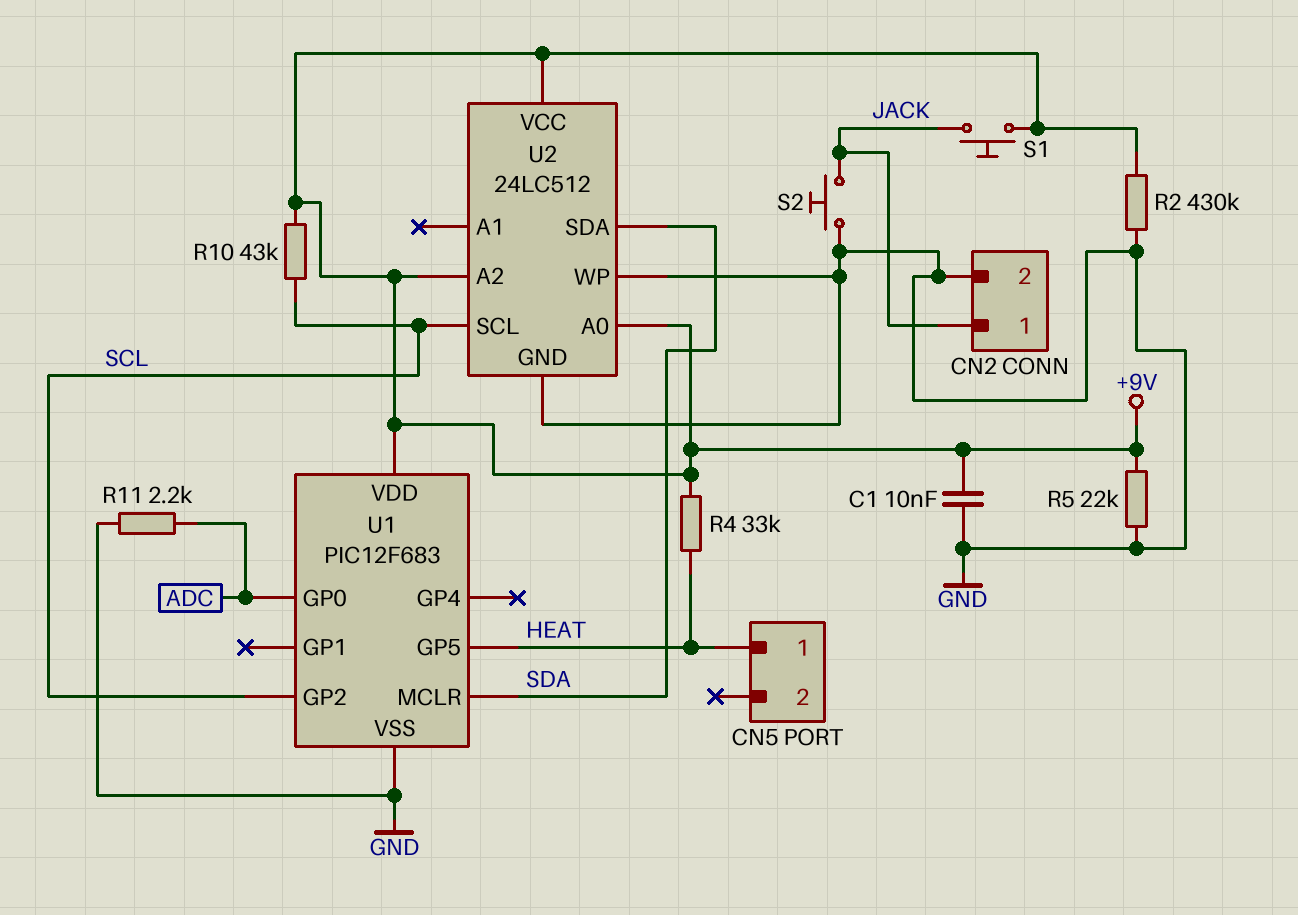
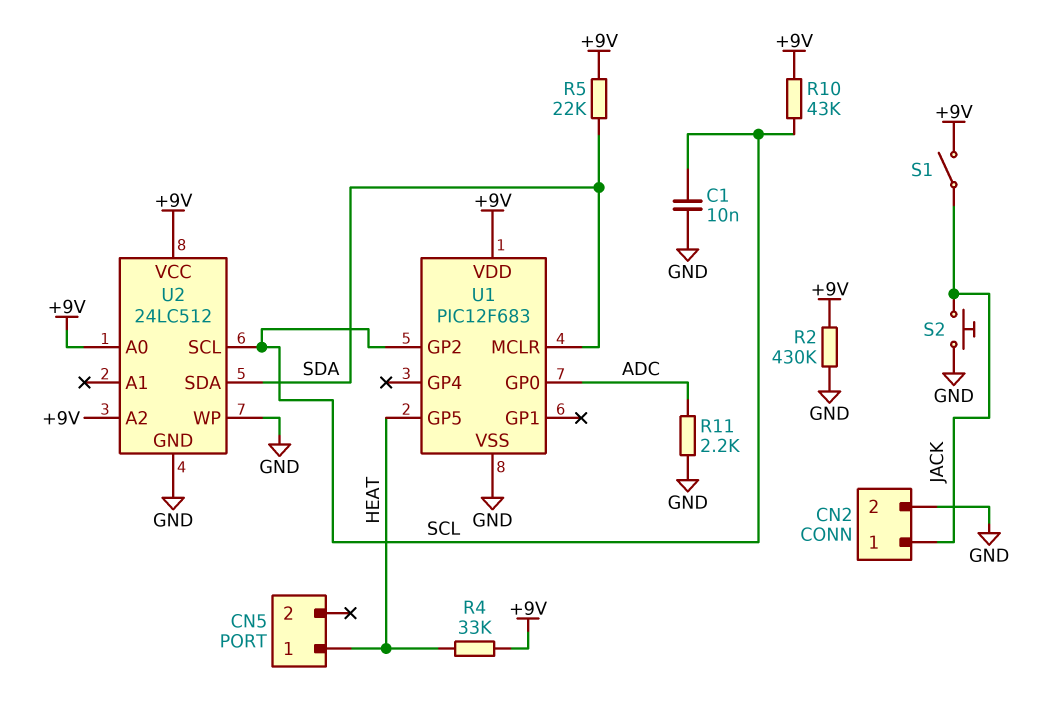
C1: 10nF (+9V, GND) -> 10nF (GND, SCL)
R5: 22k (+9V, GND) -> 22k (+9V, SDA)
S1: button (+9V, JACK) -> switch (+9V, JACK)

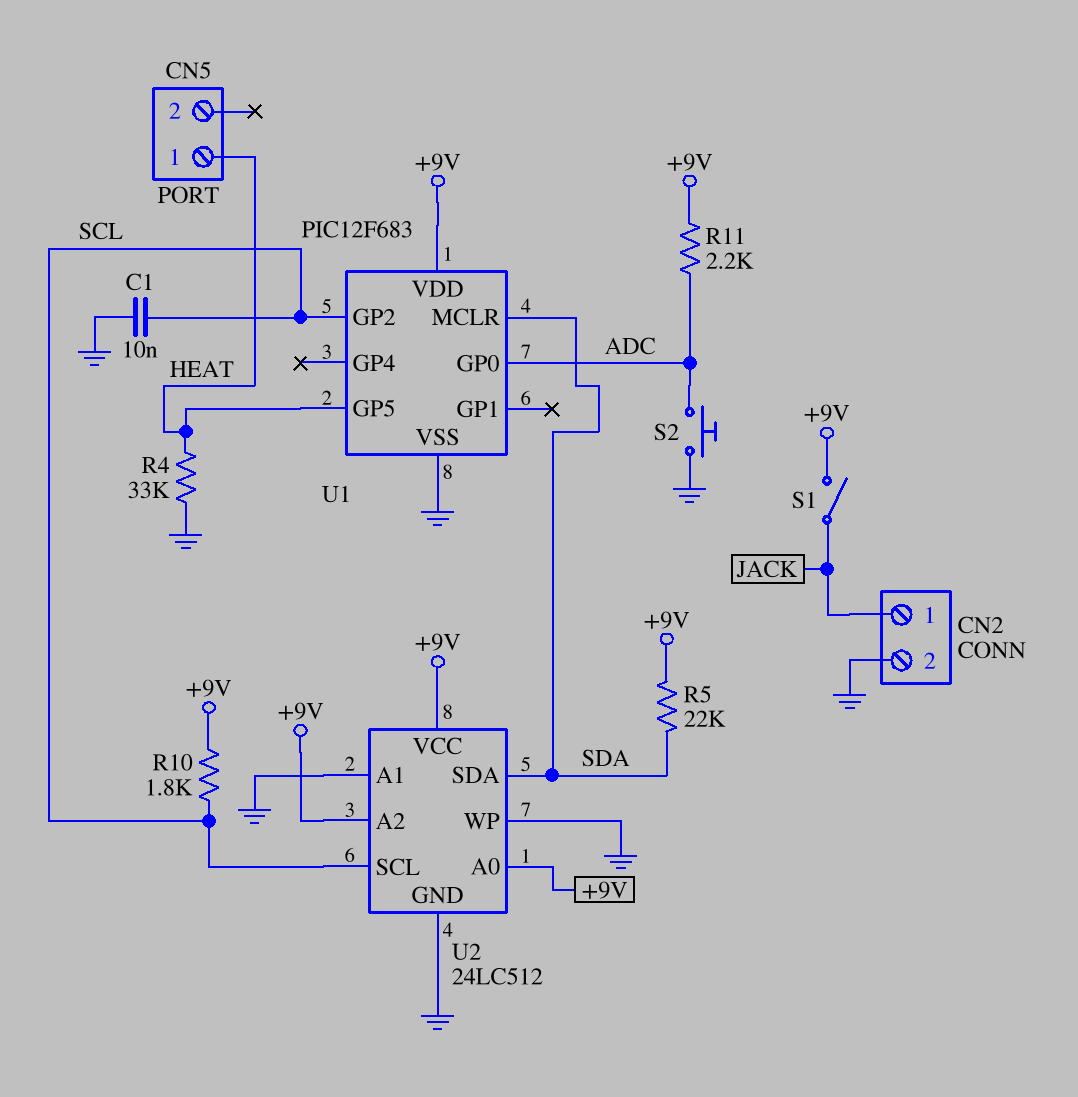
R2: 430k (+9V, GND) -> none
R4: 33k (+9V, HEAT) -> 33k (GND, HEAT)
R10: 43k (+9V, SCL) -> 1.8k (+9V, SCL)
R11: 2.2k (ADC, GND) -> 2.2k (+9V, ADC)
S2: button (GND, JACK) -> button (ADC, GND)
U2 pin A1: none -> GND

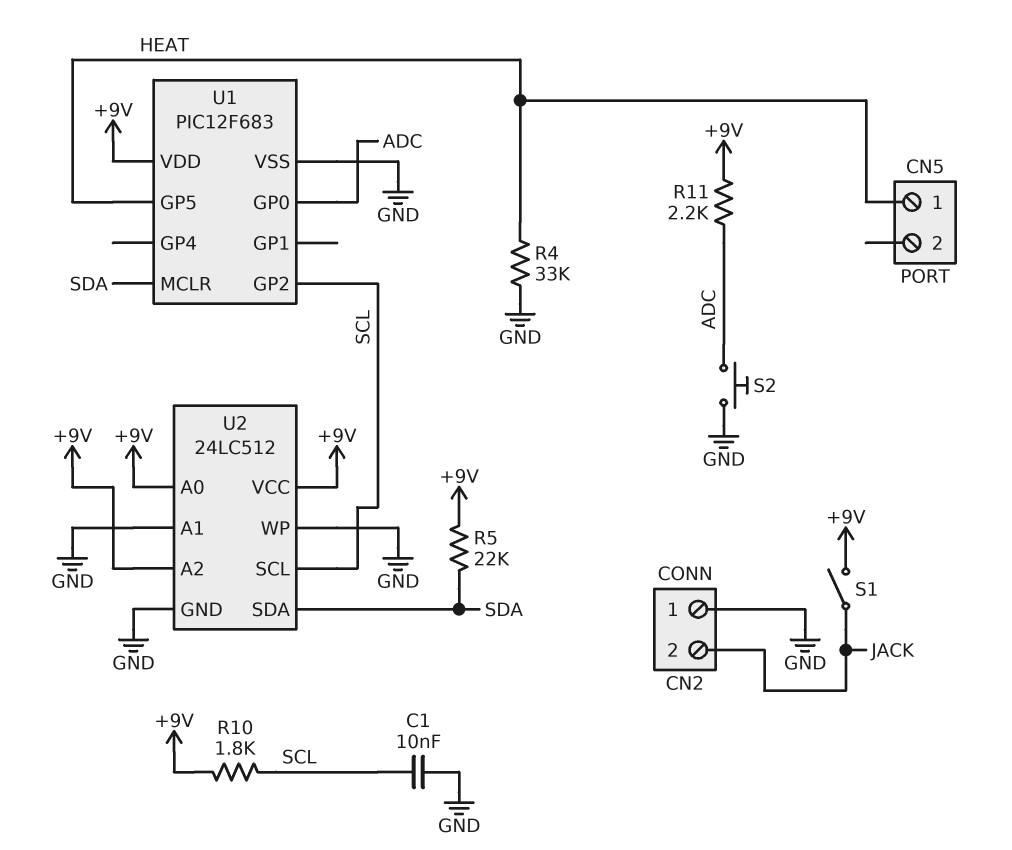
CN2 pin 1: JACK -> GND
CN2 pin 2: GND -> JACK

